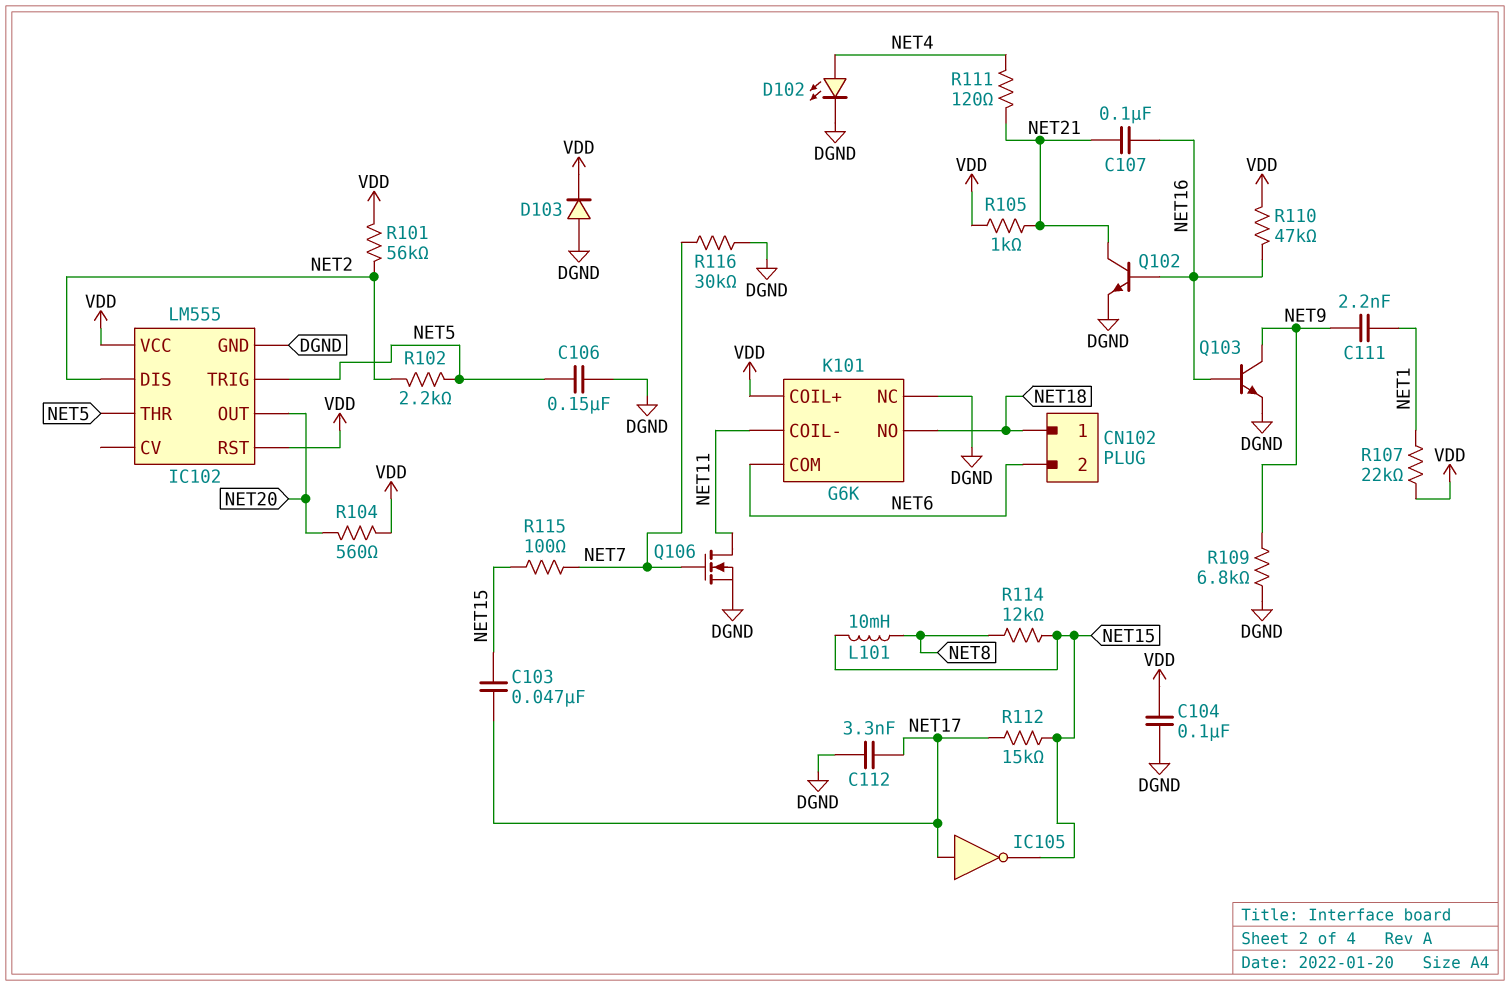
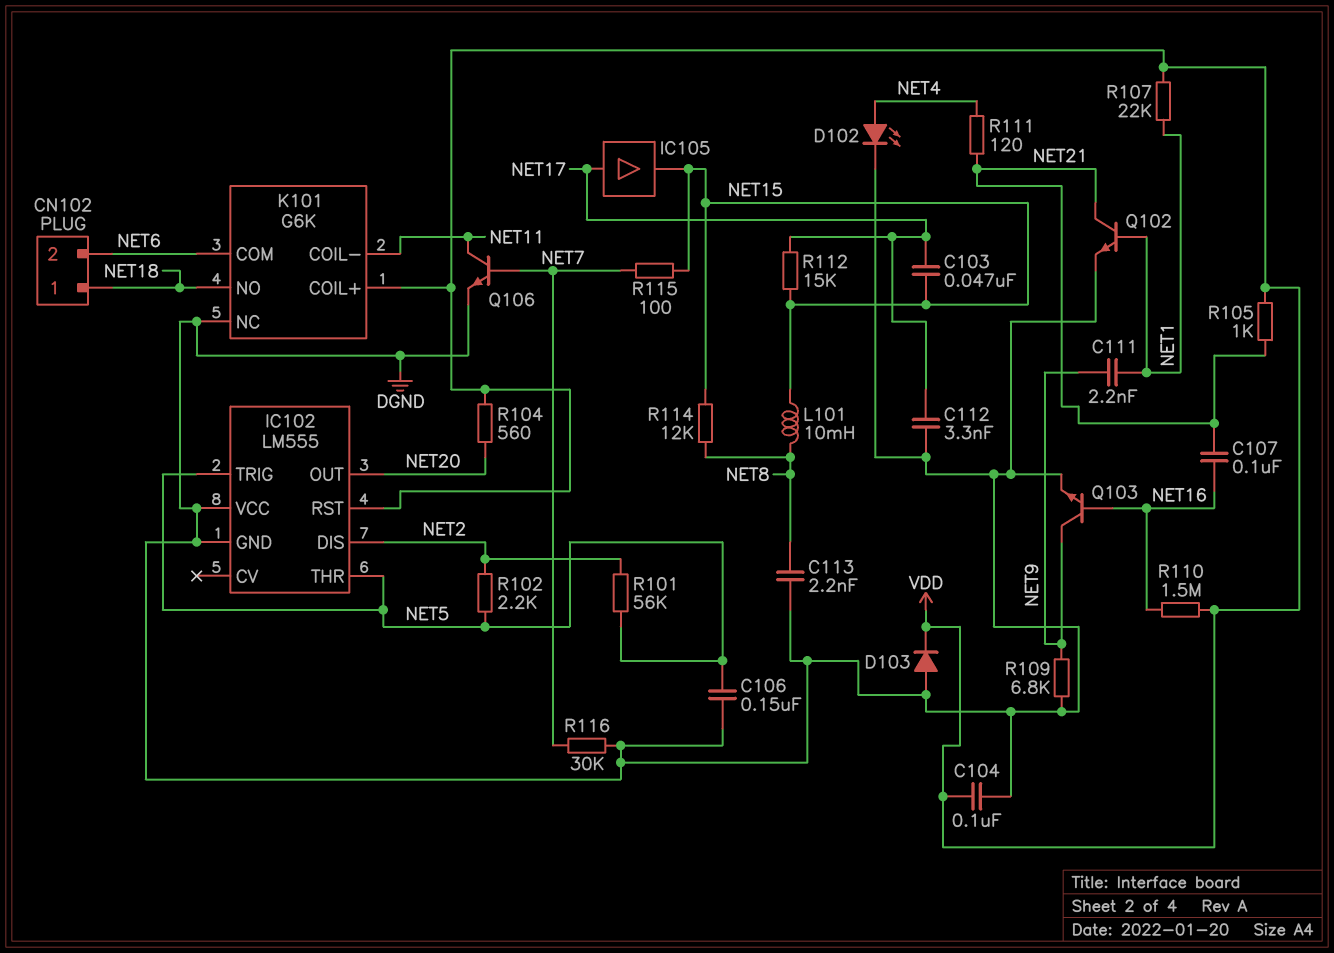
C113: none -> 2.2nF (DGND, NET8)
IC102 pin VCC: VDD -> DGND
IC105: NOT (in NET17, out NET15) -> buffer (in NET17, out NET15)
Q102: NPN (B NET16, C NET21, E DGND) -> NPN (B NET1, C NET21, E DGND)
Q106: NMOS (G NET7, D NET11, S DGND) -> NPN (B NET7, C NET11, E DGND)
R101: 56k (NET2, VDD) -> 56k (NET2, NET5)
R110: 47k (NET16, VDD) -> 1.5M (NET16, VDD)

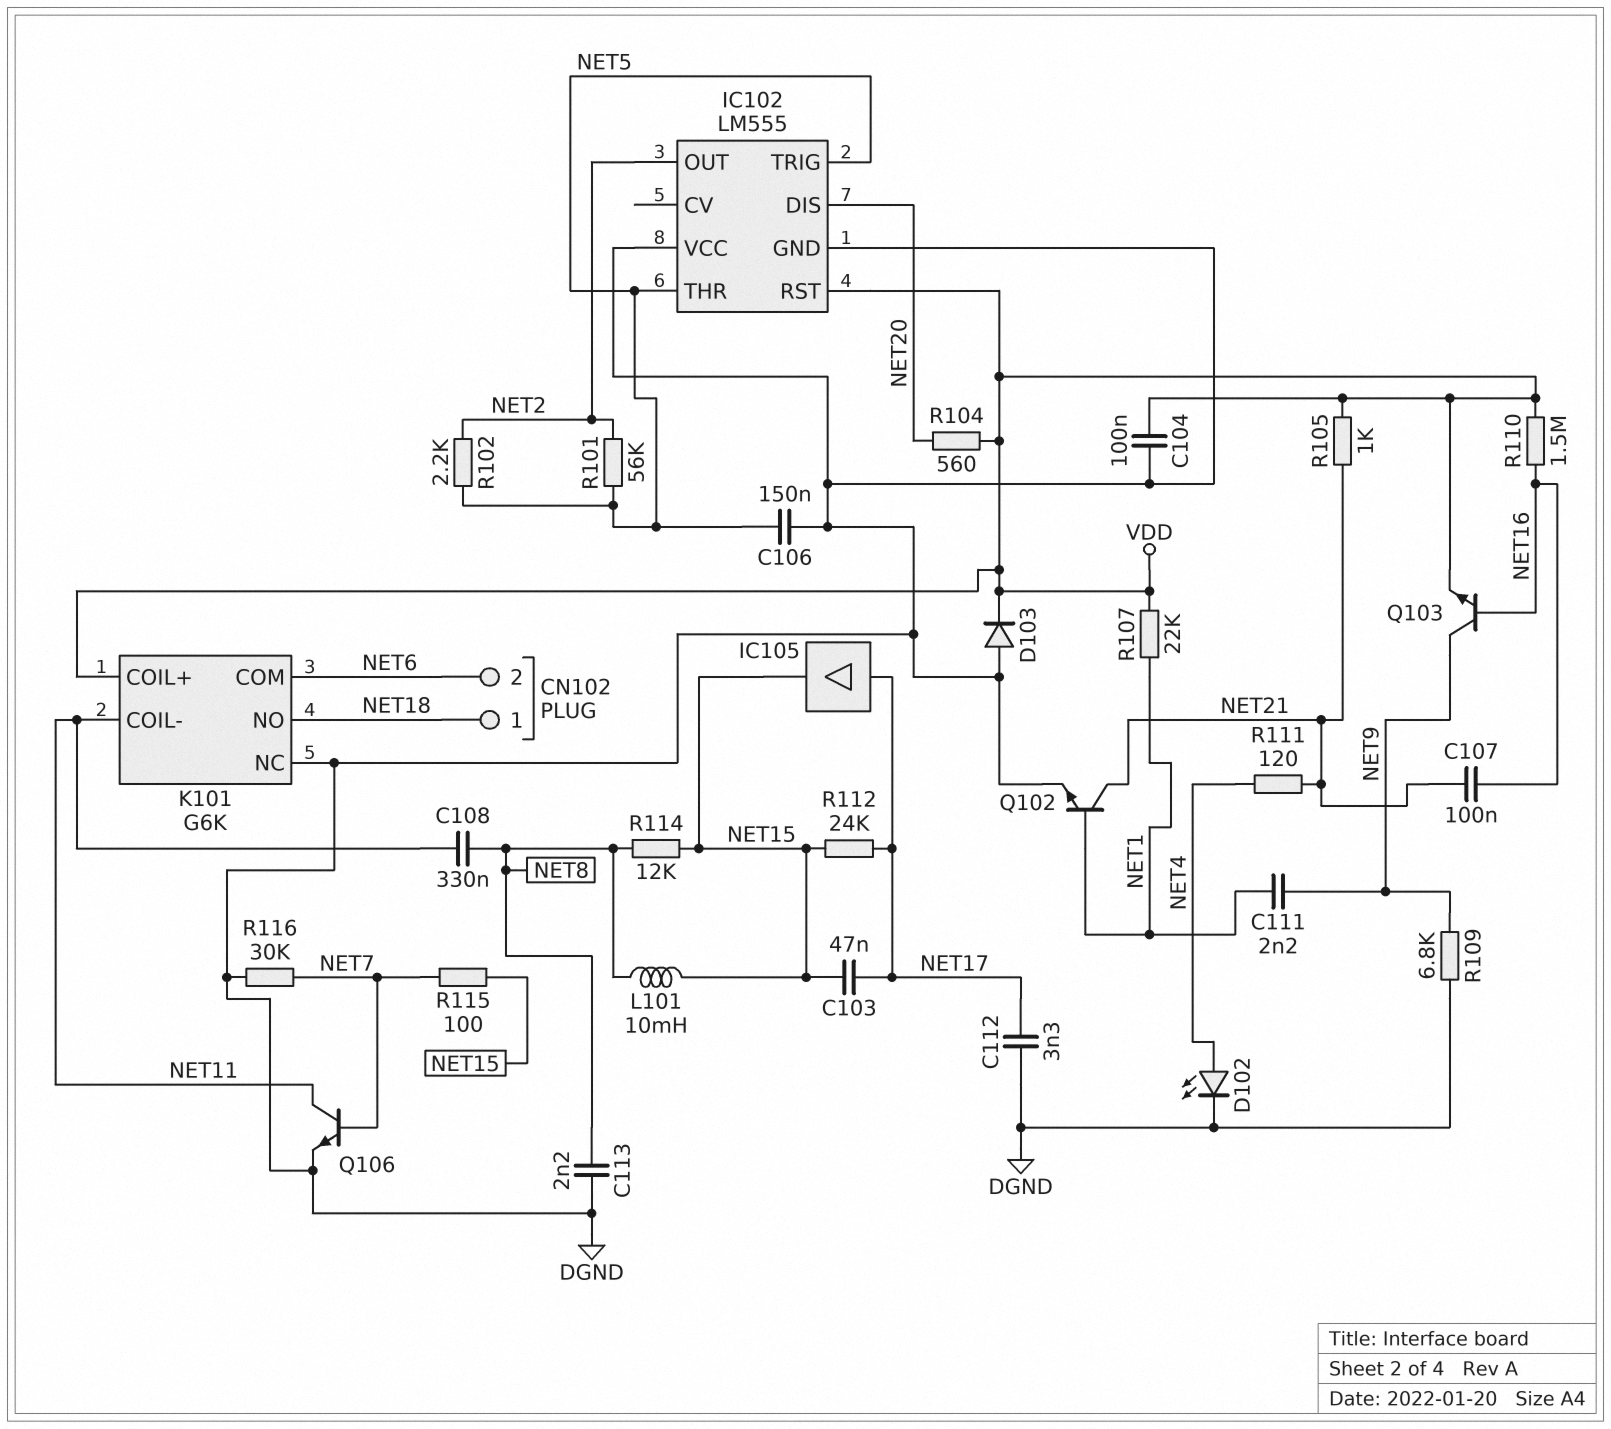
C108: none -> 330nF (NET8, NET11)
IC102 pin DIS: NET2 -> NET20
IC102 pin OUT: NET20 -> NET2
Q103: NPN (B NET16, C NET9, E DGND) -> NPN (B NET16, C NET9, E VDD)
R112: 15k (NET15, NET17) -> 24k (NET15, NET17)

